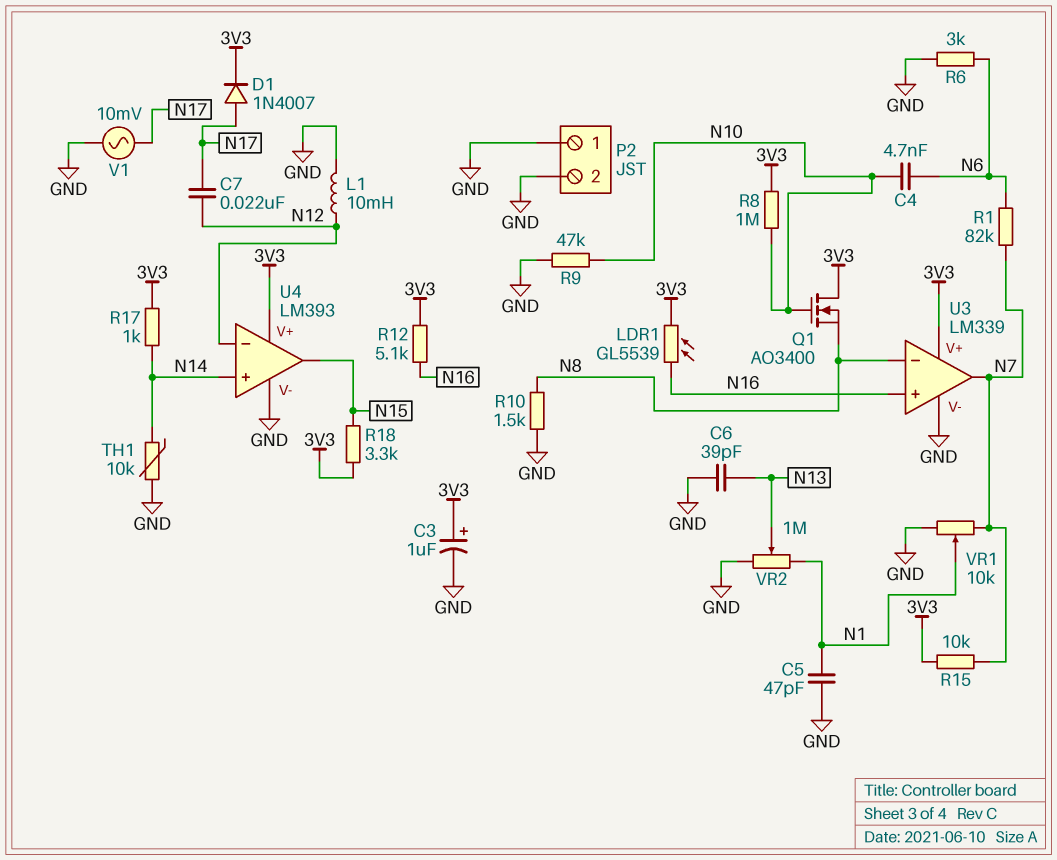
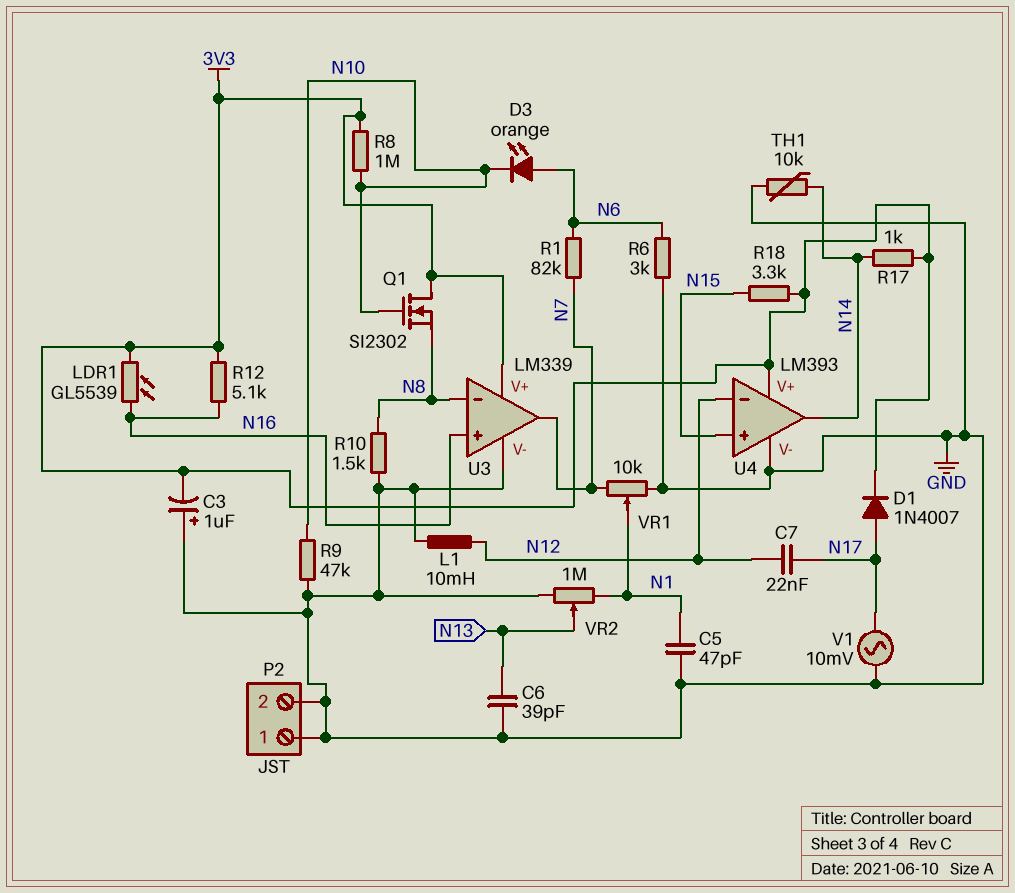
C3: 1uF (plus 3V3, minus GND) -> 1uF (plus GND, minus 3V3)
C4: 4.7nF (N6, N10) -> none
D3: none -> LED orange (A N6, K N10)
Q1: NMOS AO3400 (G N10, D 3V3, S N8) -> NMOS SI2302 (G N10, D 3V3, S N8)
R15: 10k (3V3, N7) -> none
U4 pin in+: N14 -> N15
U4 pin out: N15 -> N14

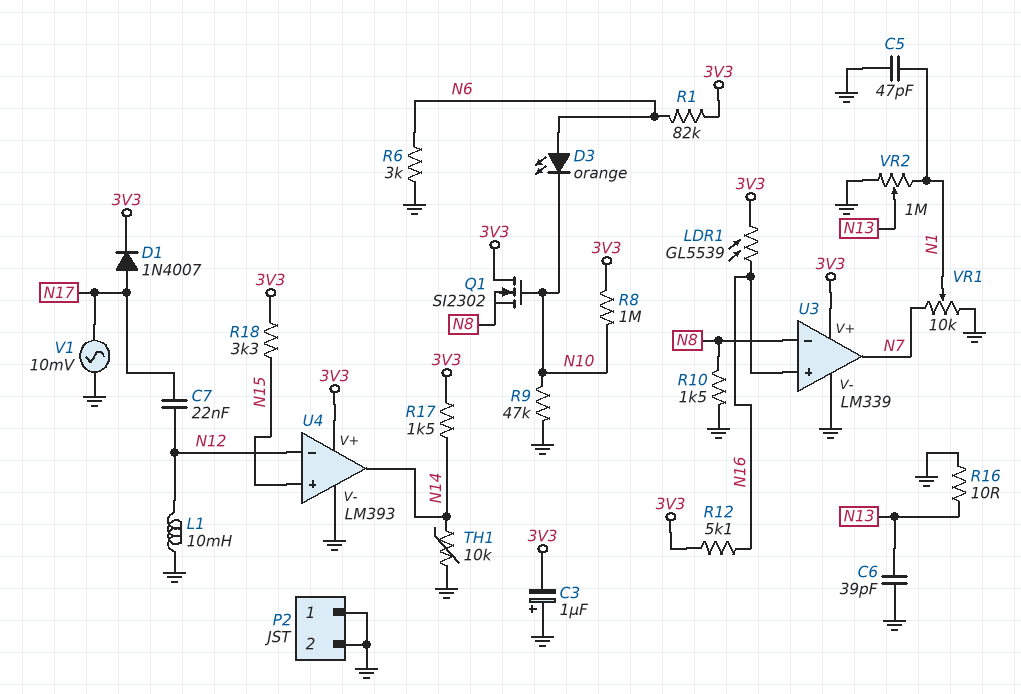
R1: 82k (N6, N7) -> 82k (3V3, N6)
R16: none -> 10 (GND, N13)
R17: 1k (3V3, N14) -> 1.5k (3V3, N14)

